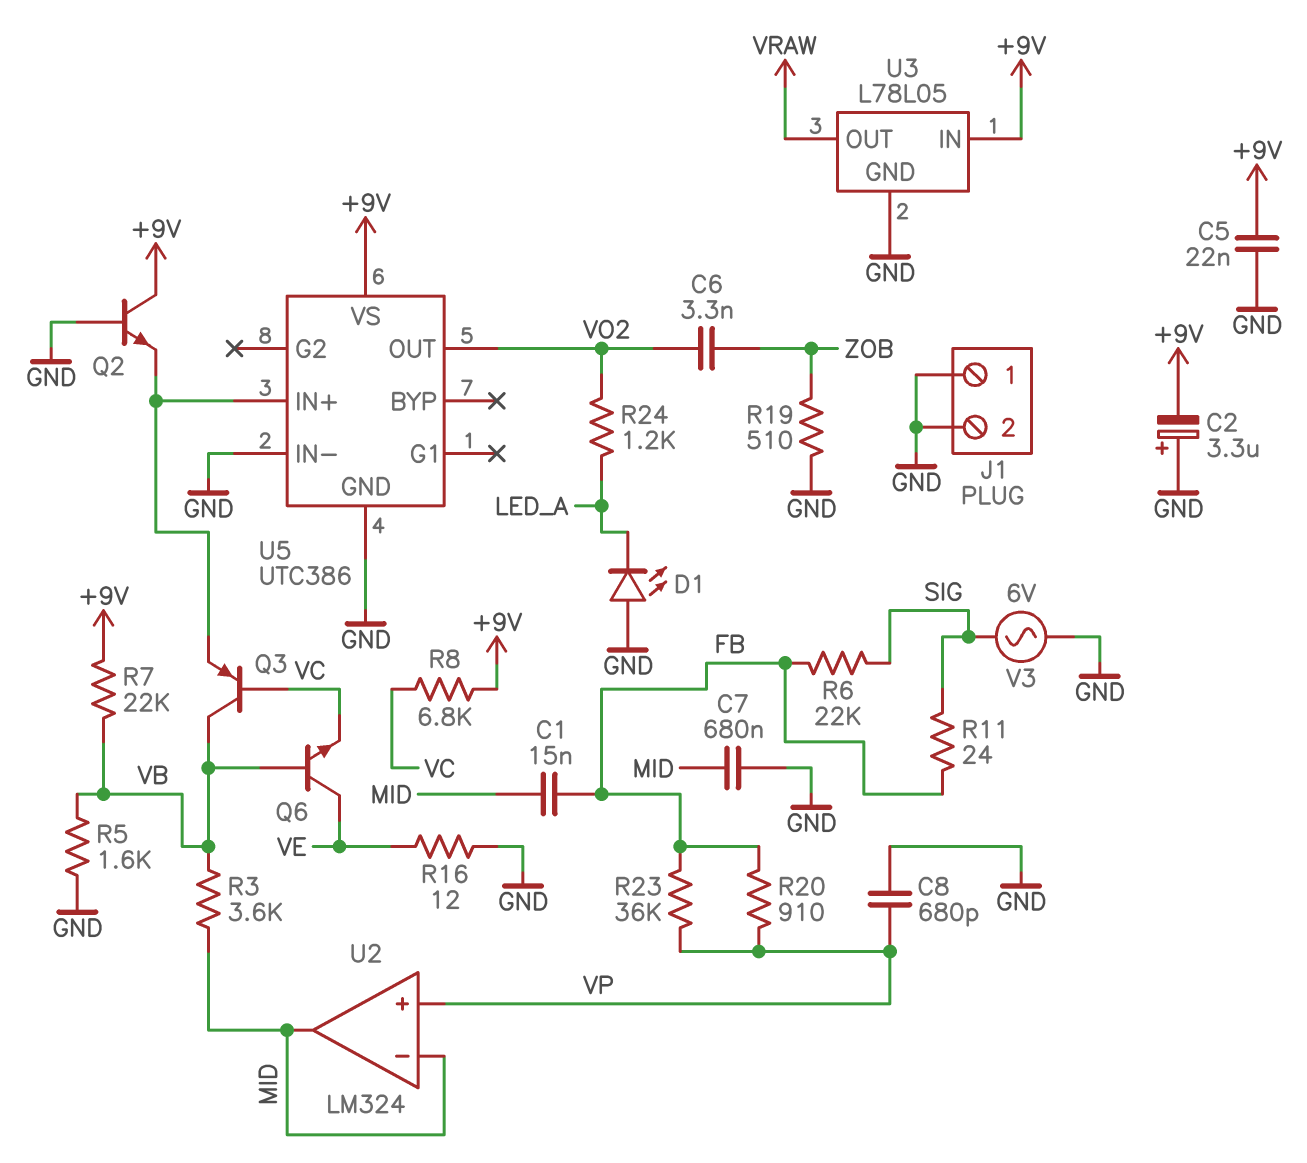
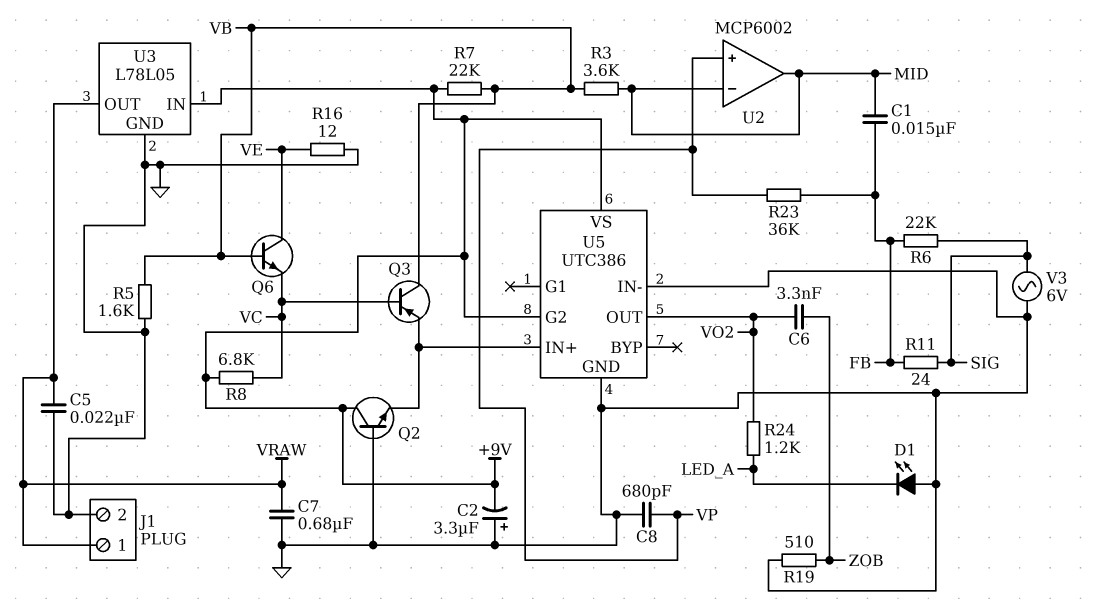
C5: 22nF (+9V, GND) -> 22nF (GND, VRAW)
C7: 680nF (GND, MID) -> 680nF (GND, VRAW)
J1 pin 1: GND -> VRAW
R20: 910 (FB, VP) -> none
U2: LM324 -> MCP6002
U5 pin G2: none -> +9V

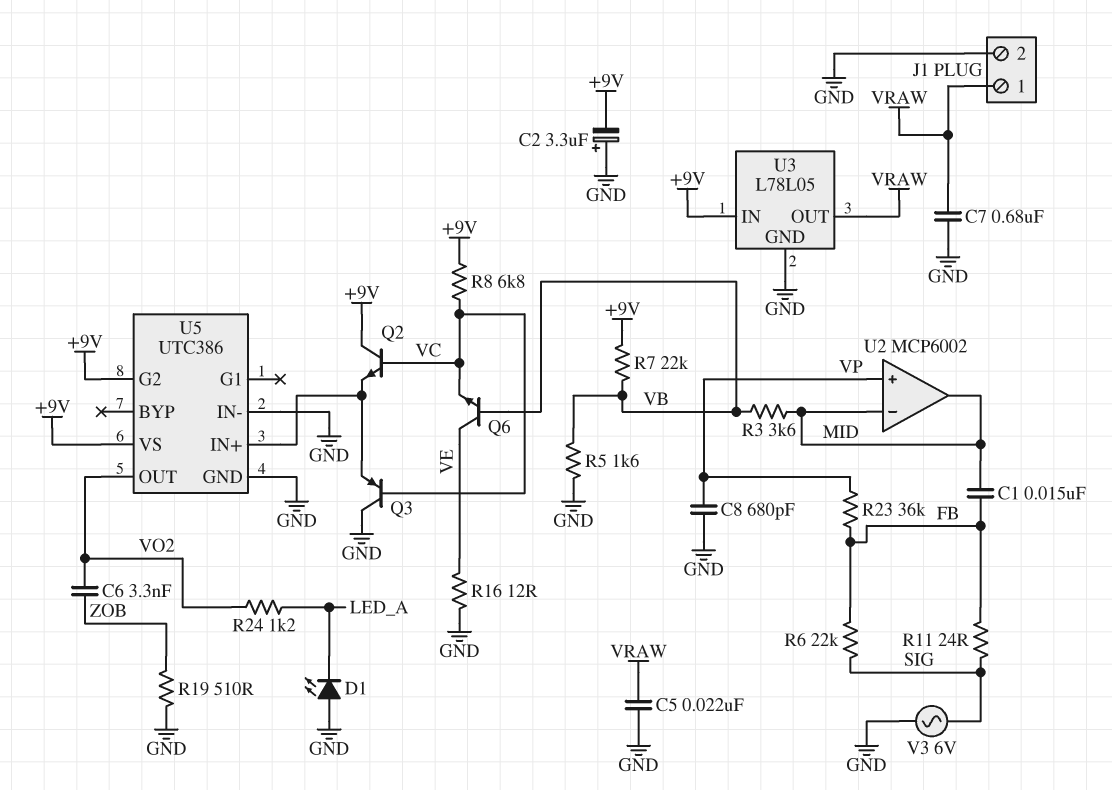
Q2: NPN (B GND, C +9V, E U5/IN+) -> NPN (B VC, C +9V, E U5/IN+)
Q3: PNP (B VC, C VB, E U5/IN+) -> PNP (B VC, C GND, E U5/IN+)

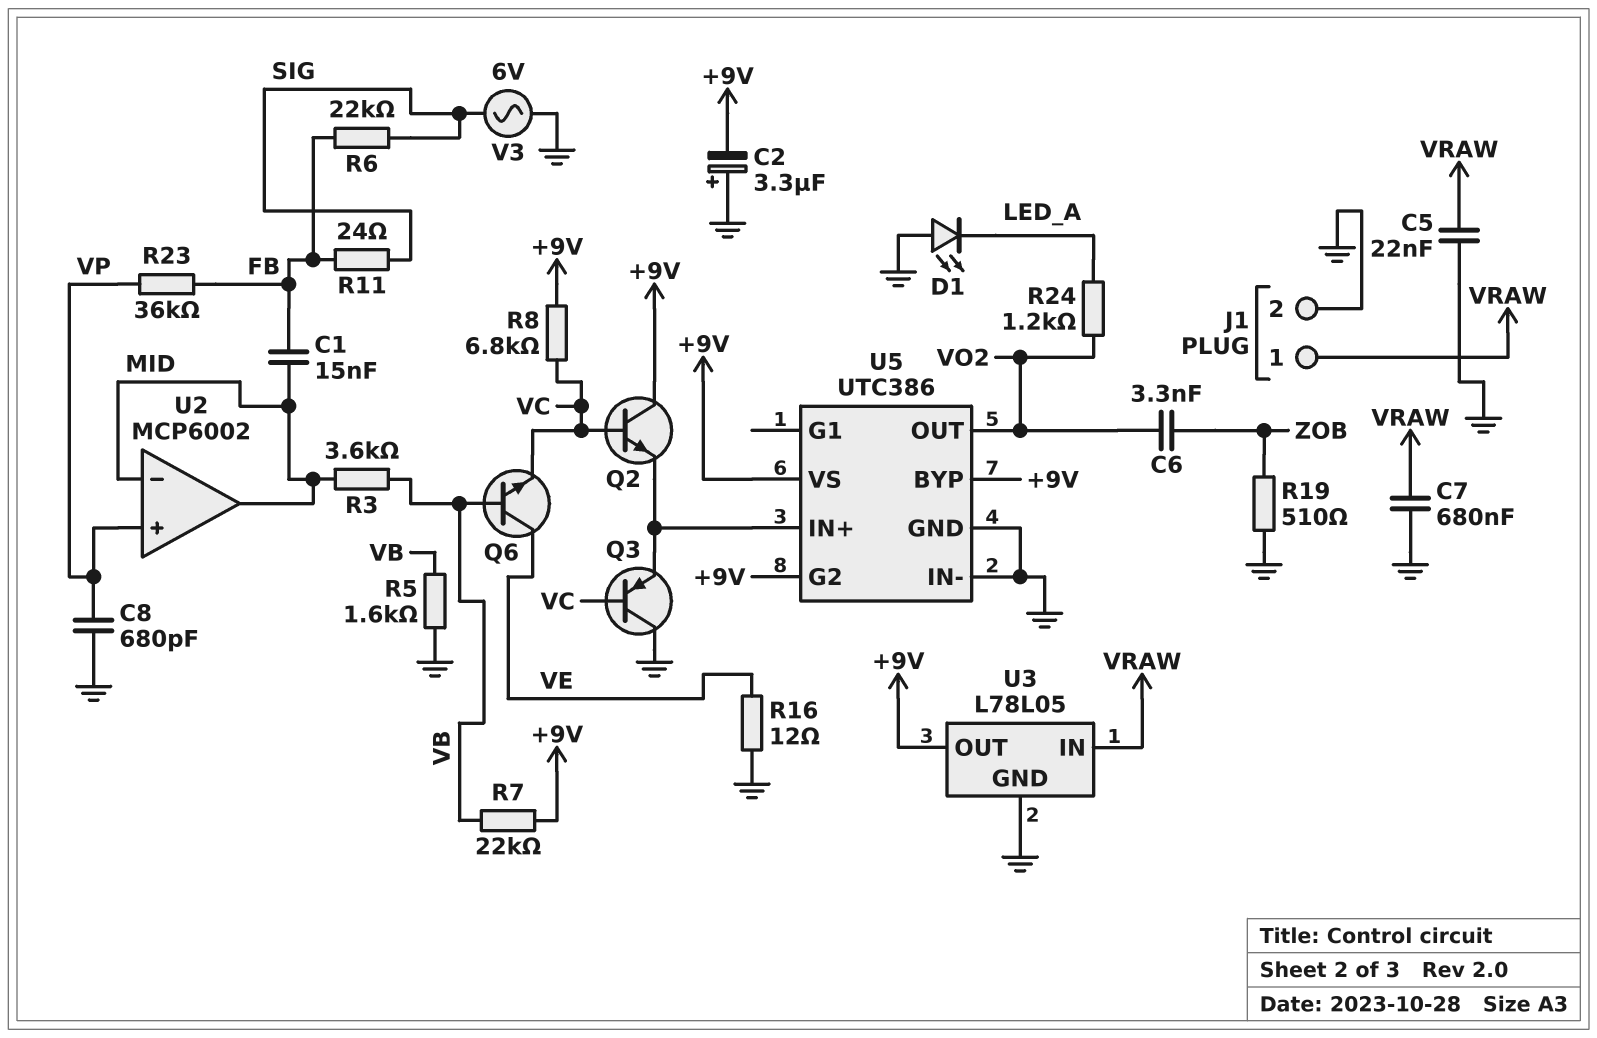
U3 pin IN: +9V -> VRAW
U3 pin OUT: VRAW -> +9V
U5 pin BYP: none -> +9V

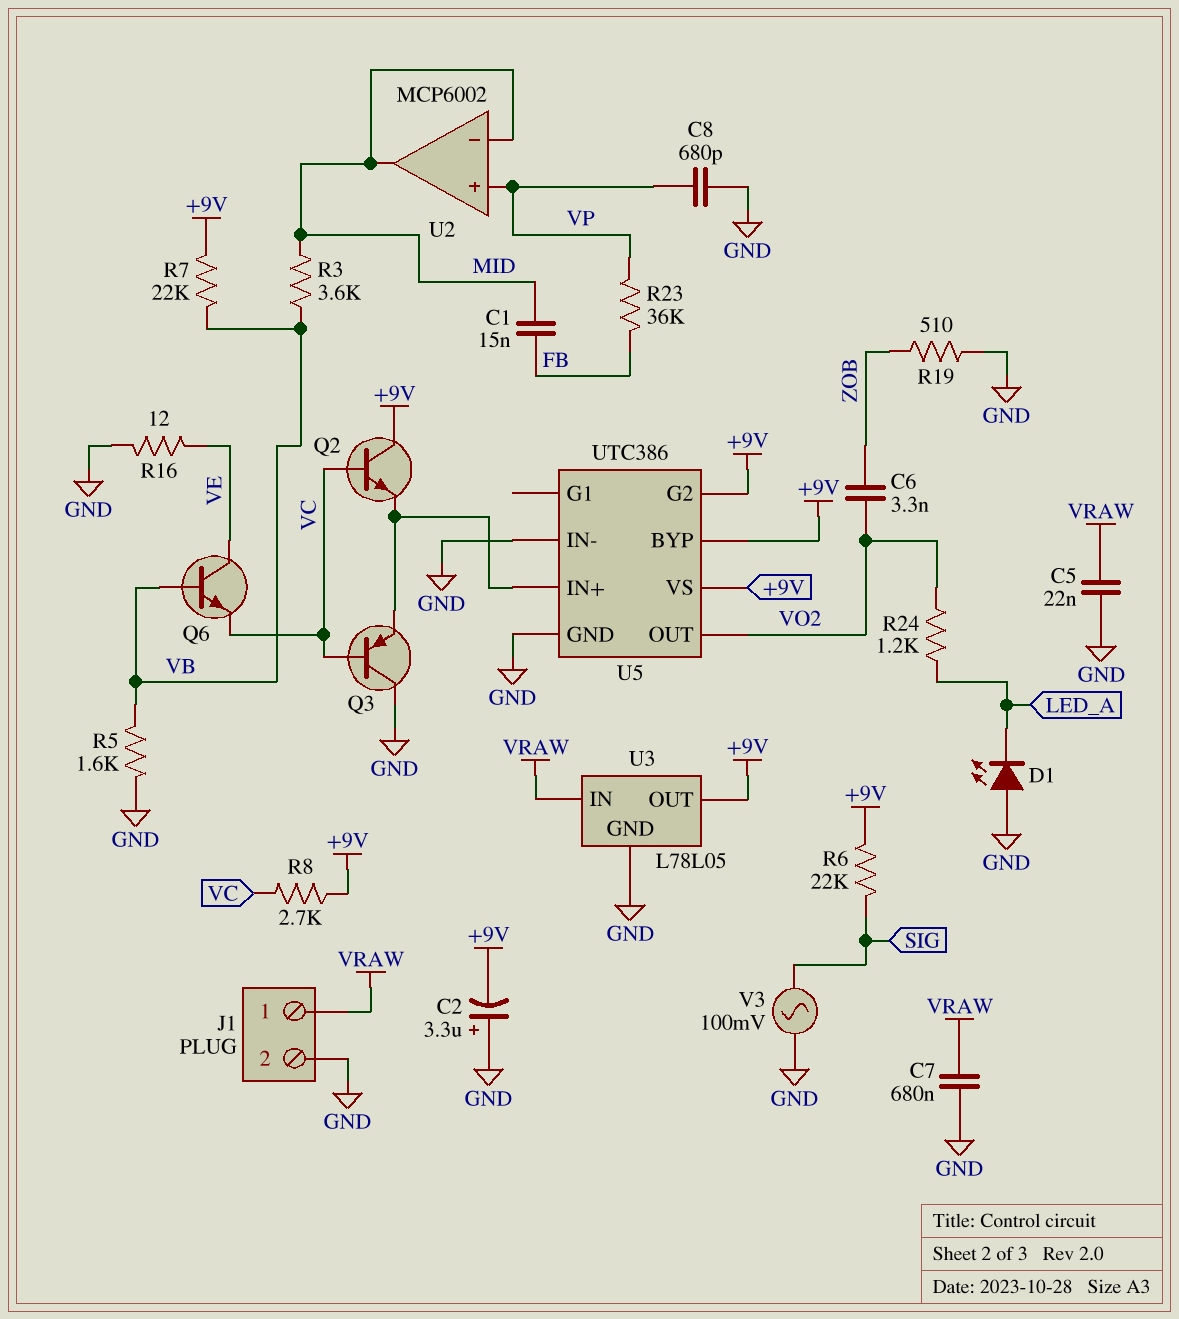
R6: 22k (FB, SIG) -> 22k (+9V, SIG)
R8: 6.8k (+9V, VC) -> 2.7k (+9V, VC)
R11: 24 (FB, SIG) -> none
V3: AC 6V (GND, SIG) -> AC 100mV (GND, SIG)

